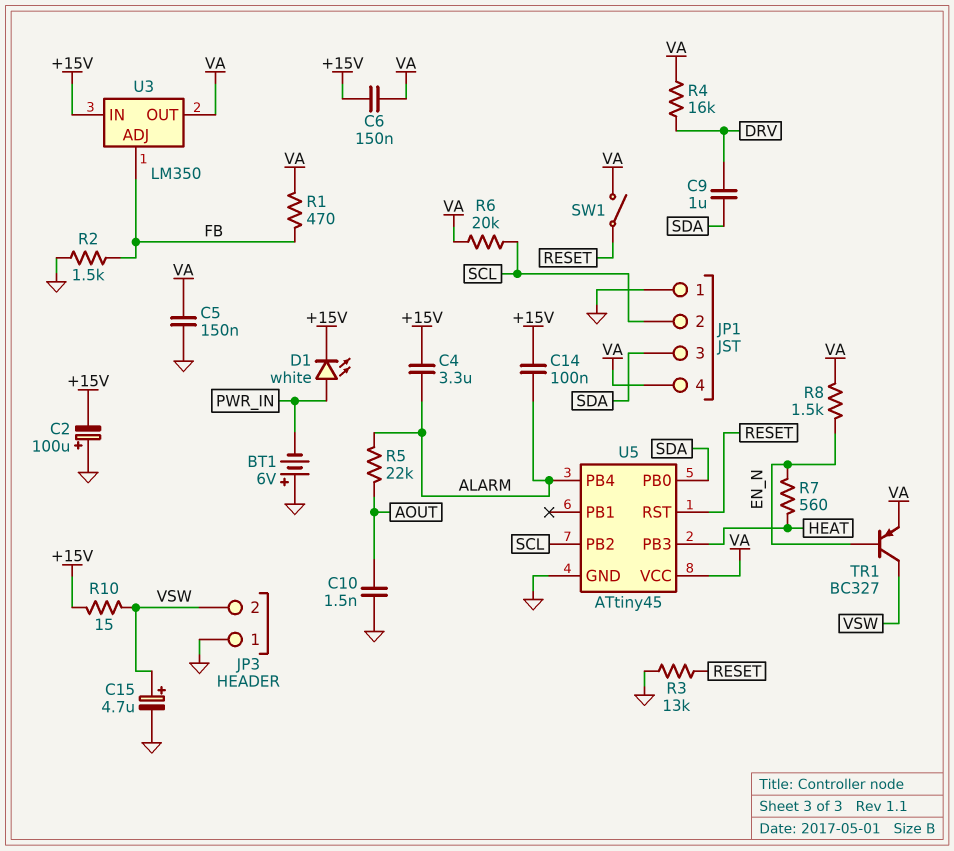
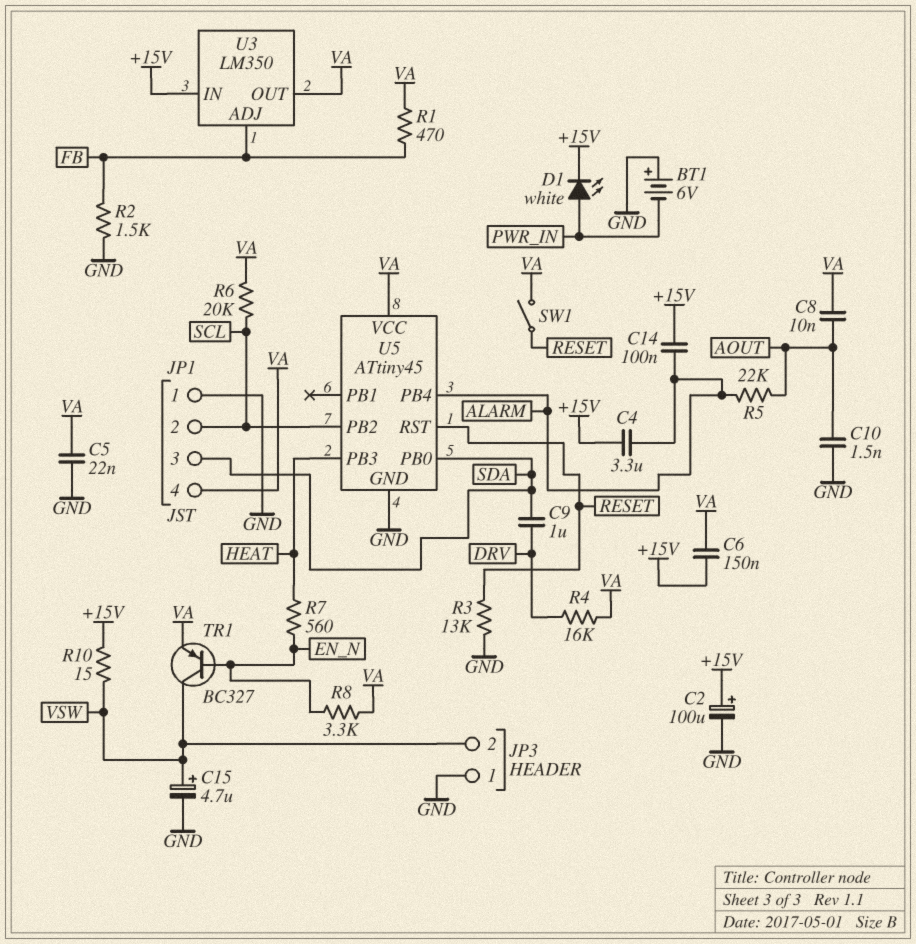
C2: 100uF (plus GND, minus +15V) -> 100uF (plus +15V, minus GND)
C5: 150nF (GND, VA) -> 22nF (GND, VA)
C8: none -> 10nF (AOUT, VA)
R8: 1.5k (EN_N, VA) -> 3.3k (EN_N, VA)

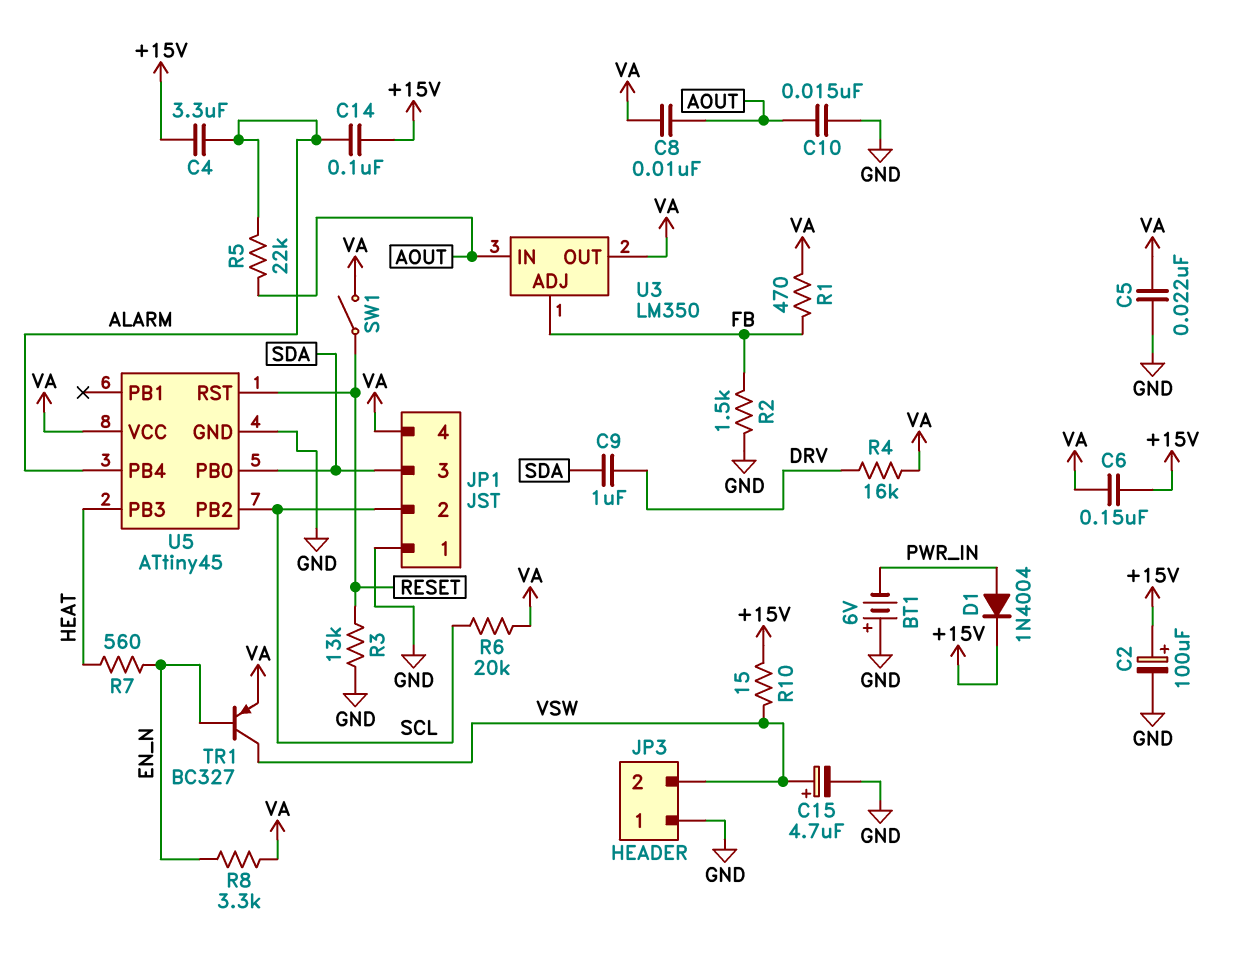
C10: 1.5nF (AOUT, GND) -> 15nF (AOUT, GND)
D1: LED white (A PWR_IN, K +15V) -> diode 1N4004 (A PWR_IN, K +15V)
U3 pin IN: +15V -> AOUT

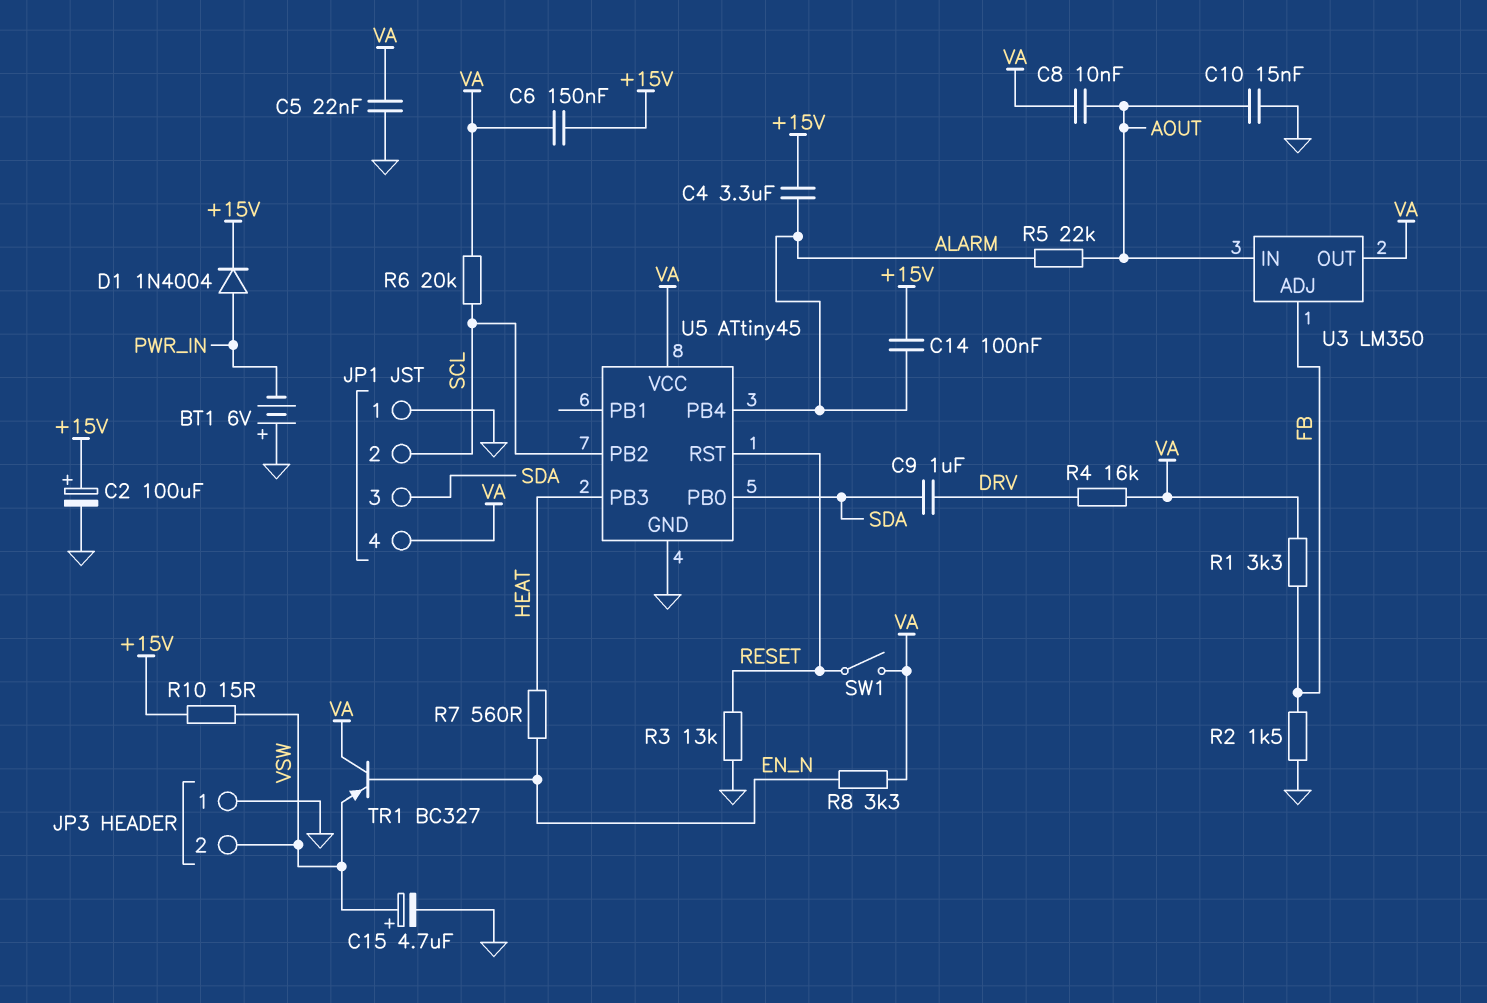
R1: 470 (FB, VA) -> 3.3k (FB, VA)
TR1: PNP BC327 (B EN_N, C VSW, E VA) -> PNP BC327 (B EN_N, C VA, E VSW)

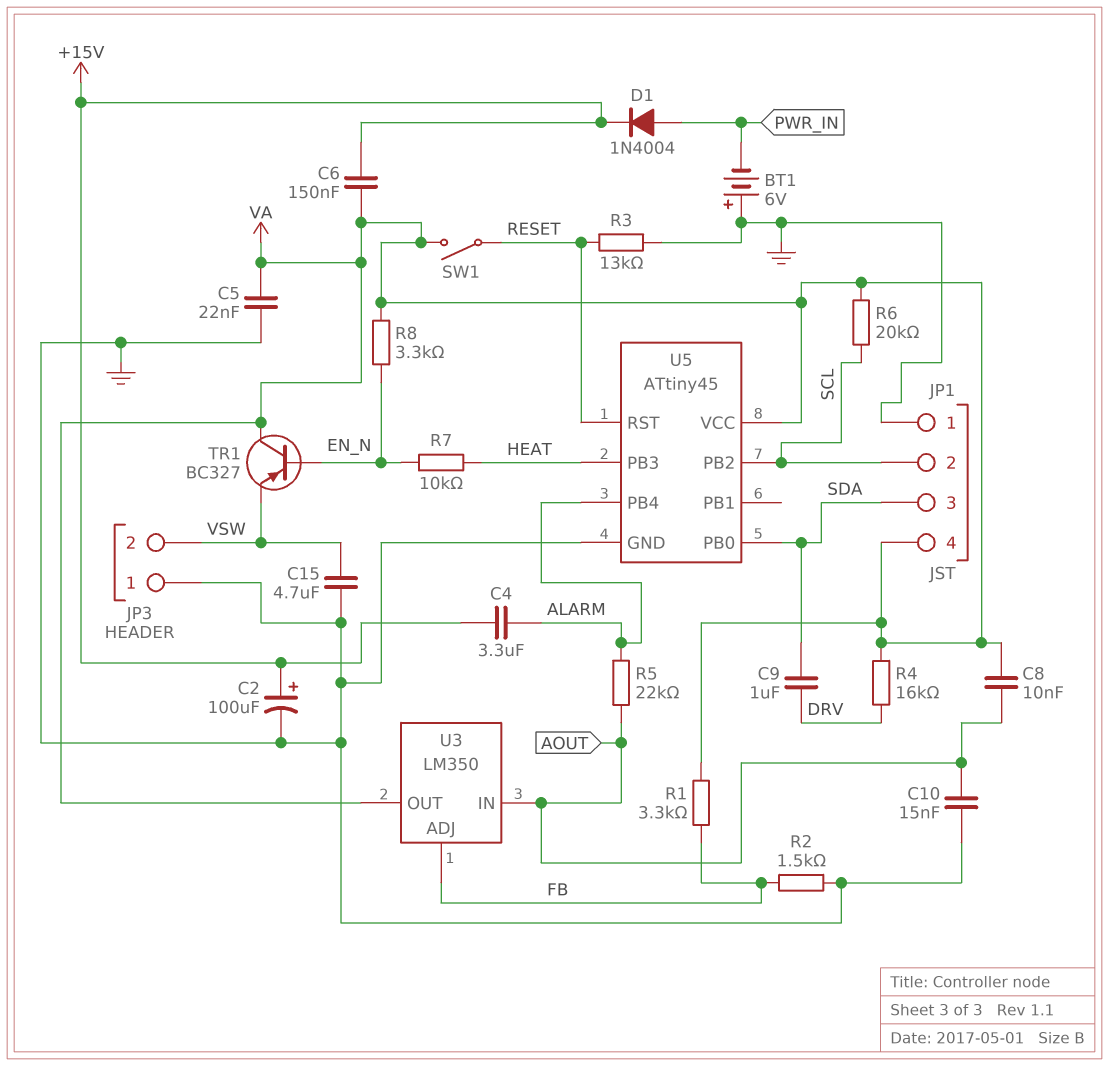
C14: 100nF (+15V, ALARM) -> none
C15: 4.7uF (plus VSW, minus GND) -> 4.7uF (GND, VSW)
R7: 560 (EN_N, HEAT) -> 10k (EN_N, HEAT)
R10: 15 (+15V, VSW) -> none

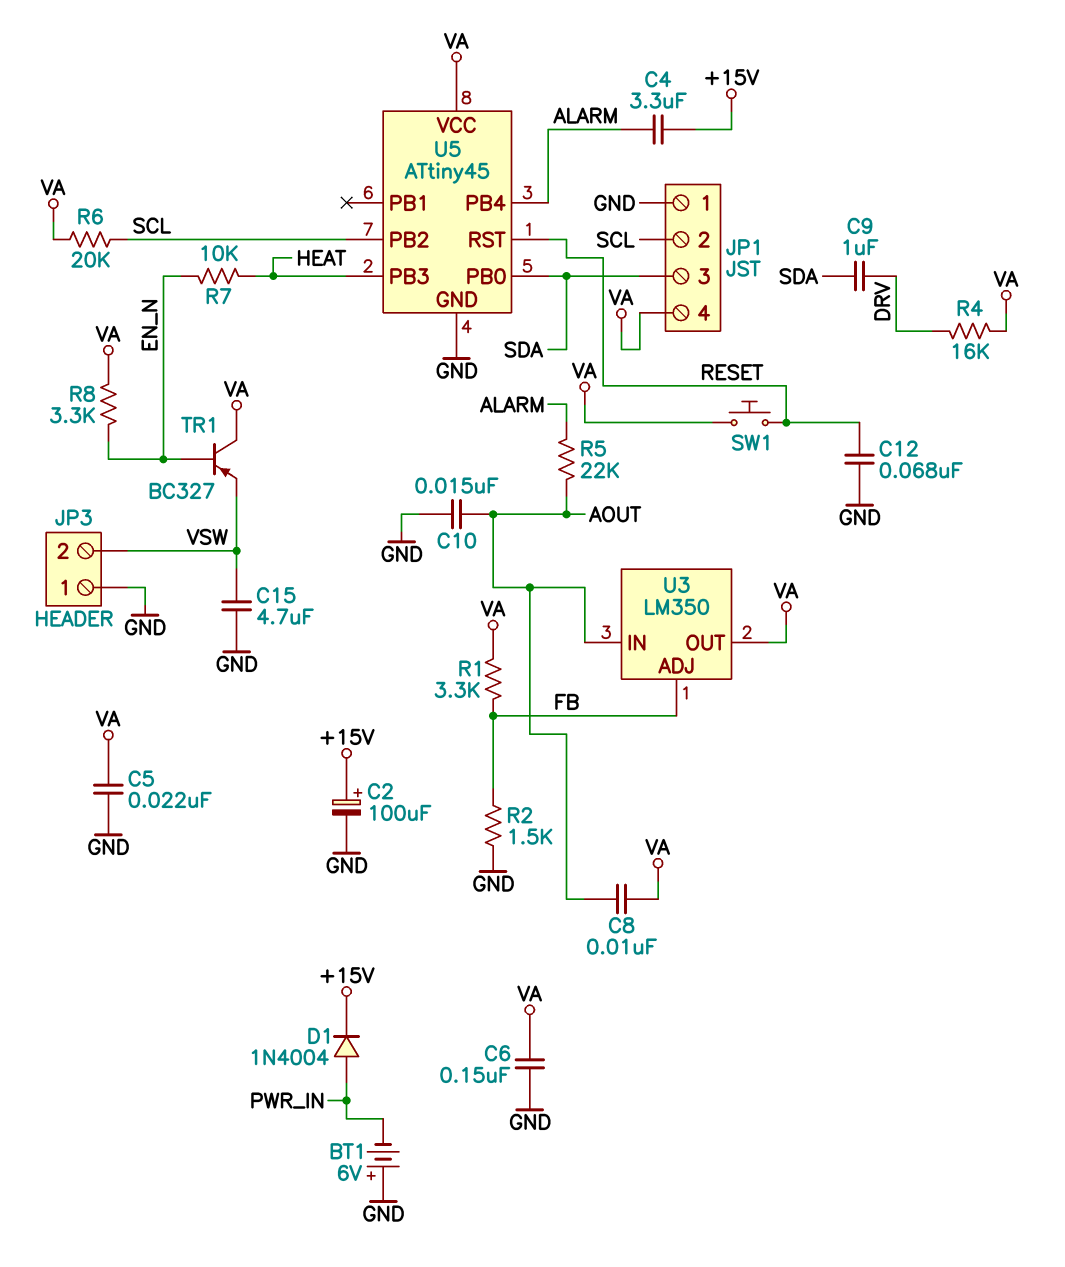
C6: 150nF (+15V, VA) -> 150nF (GND, VA)
C12: none -> 68nF (GND, RESET)
R3: 13k (GND, RESET) -> none
SW1: switch (RESET, VA) -> button (RESET, VA)

